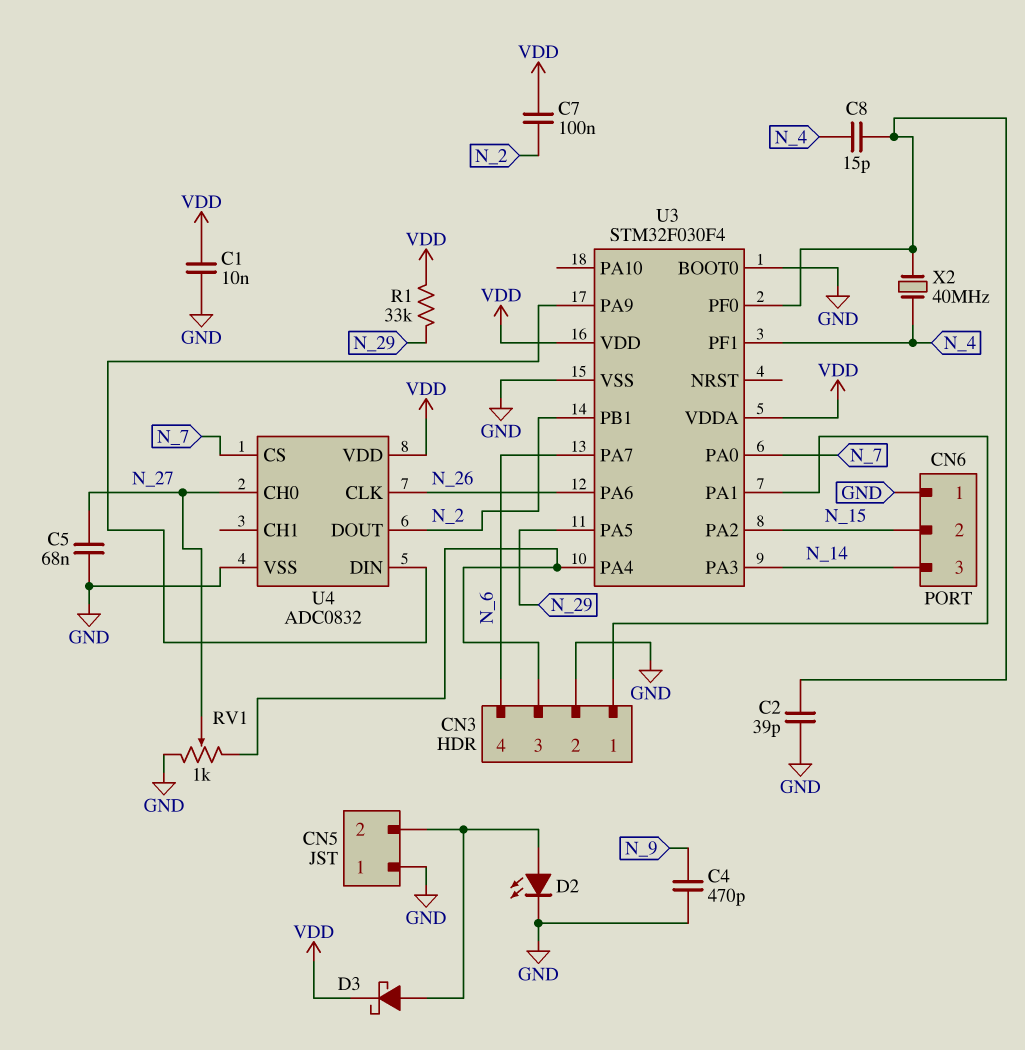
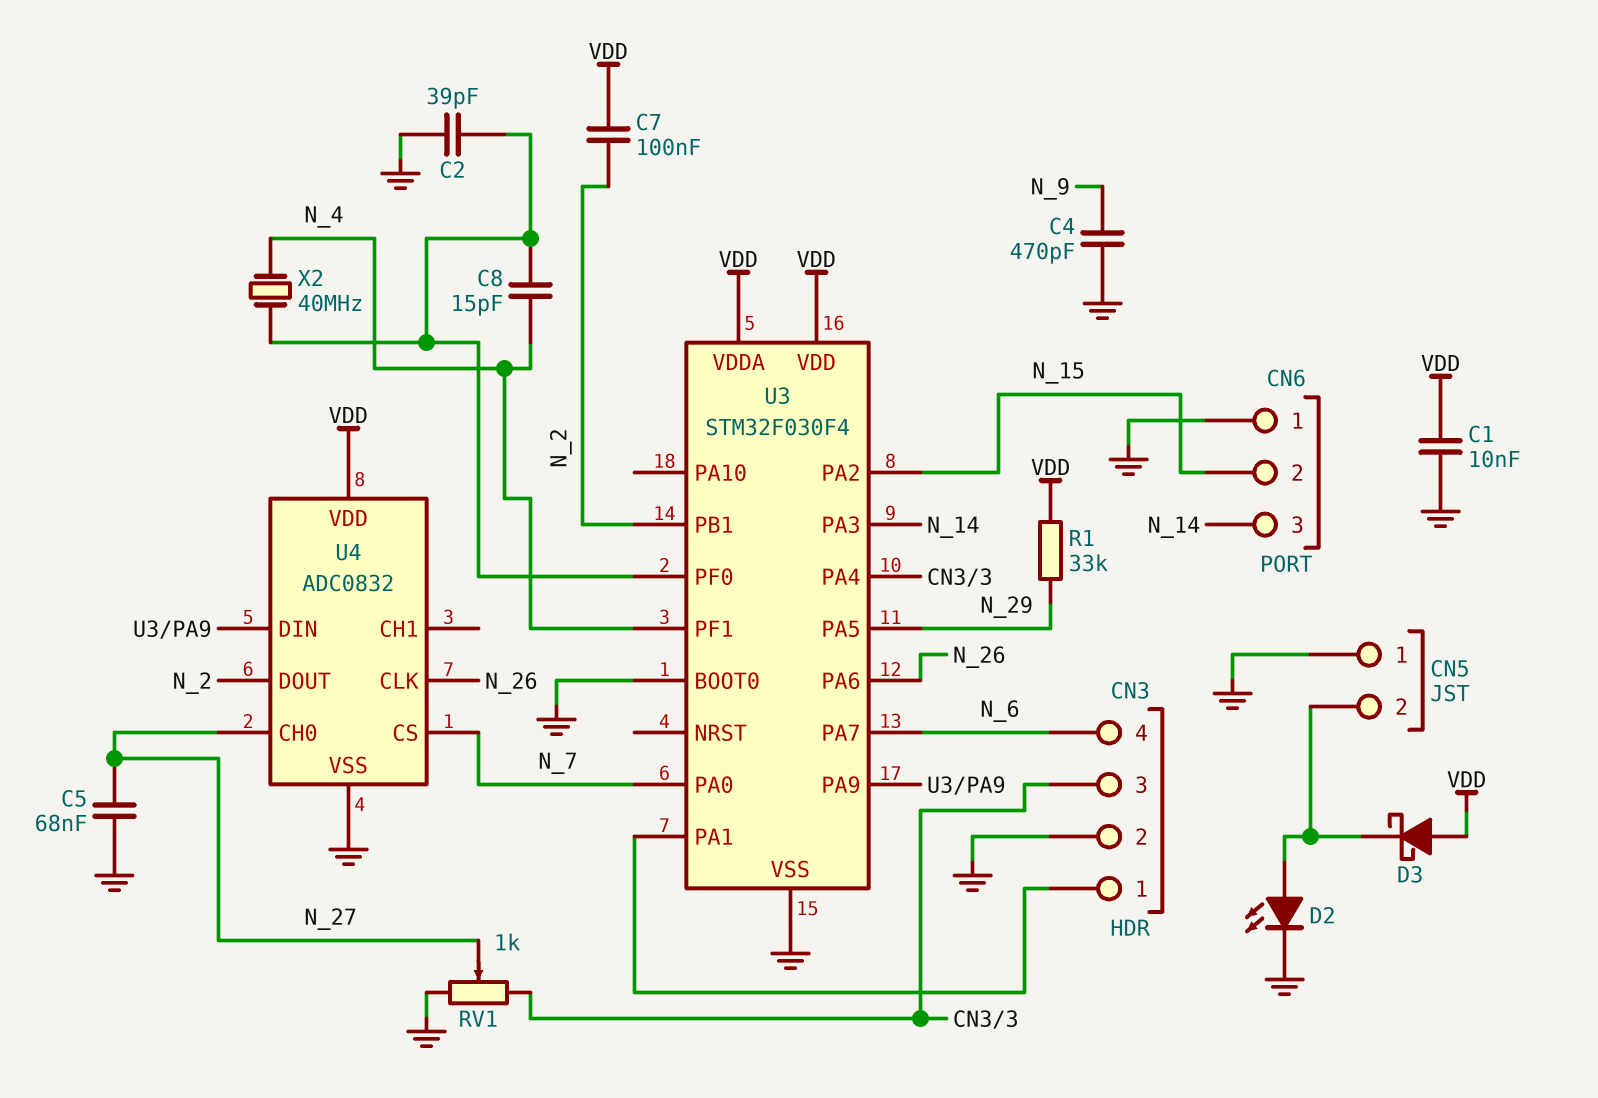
D3: schottky (A CN5/2, K VDD) -> schottky (A VDD, K CN5/2)

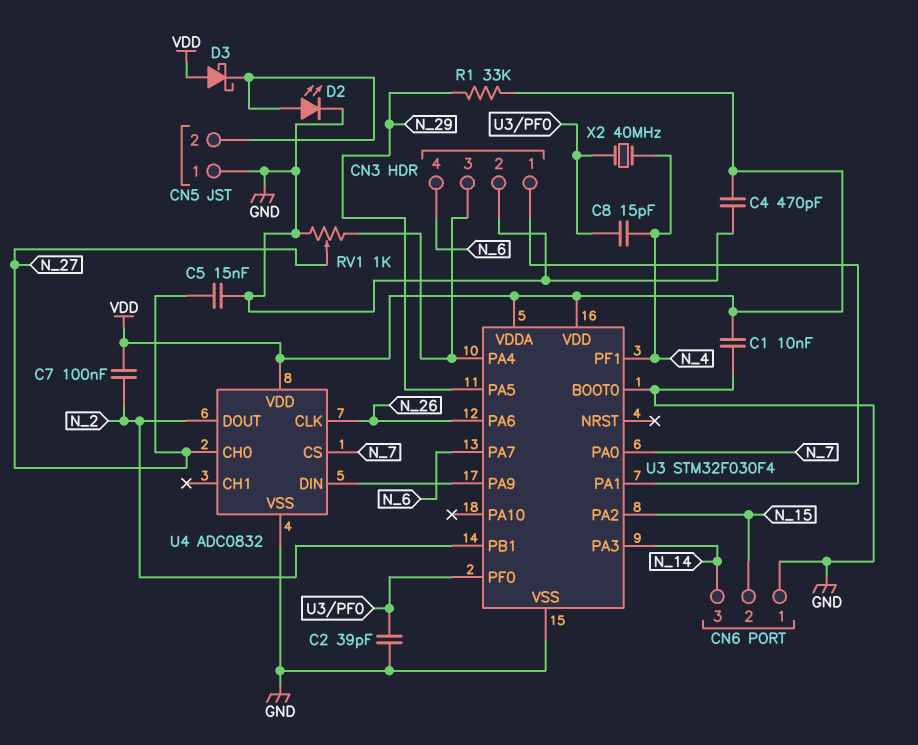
C4: 470pF (GND, N_9) -> 470pF (GND, VDD)
C5: 68nF (GND, N_27) -> 15nF (GND, N_27)

